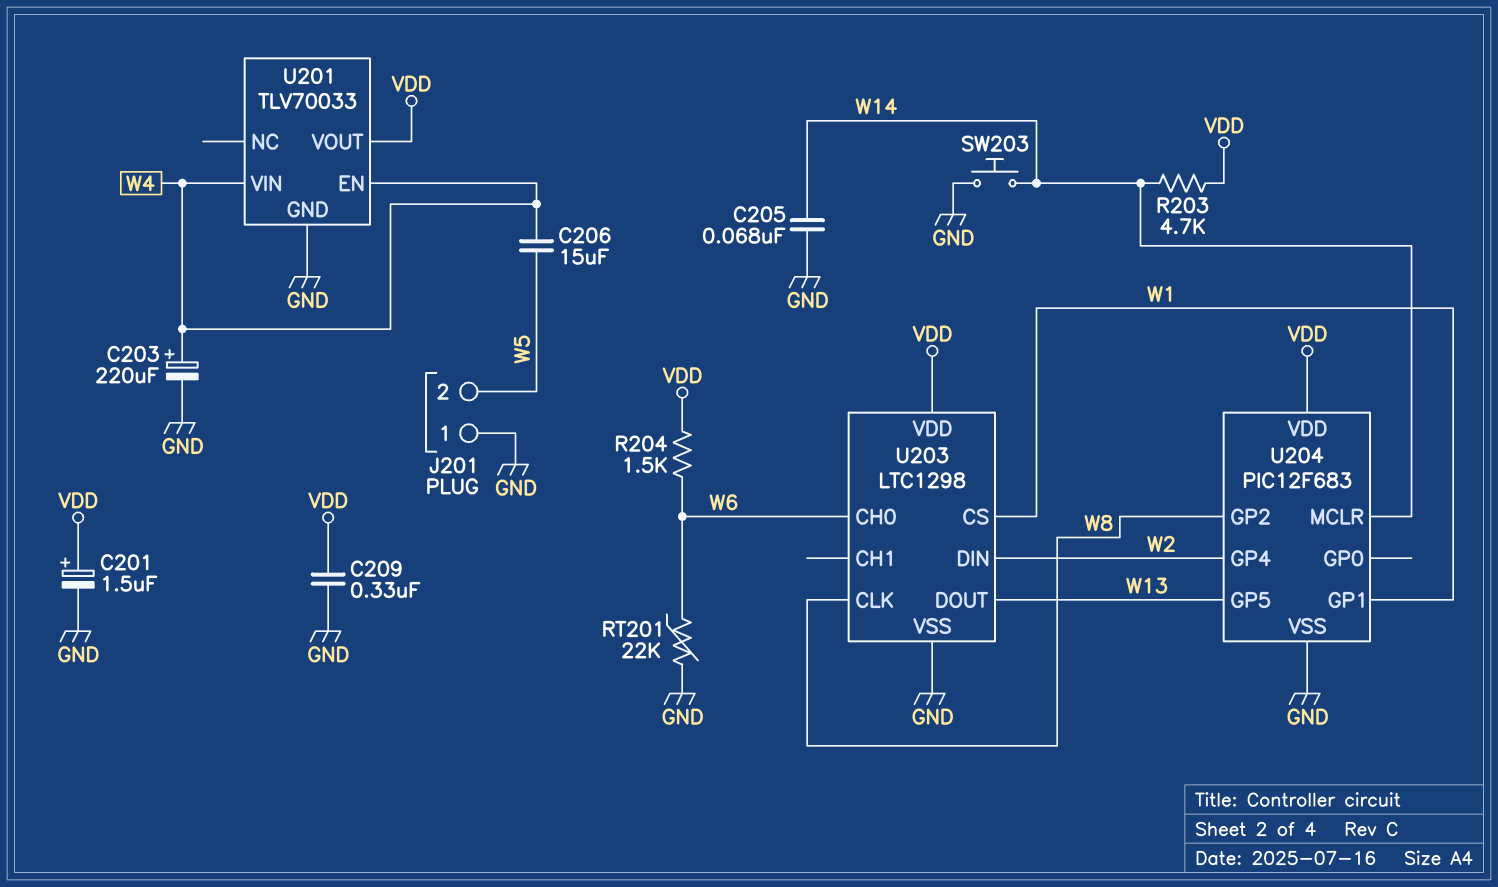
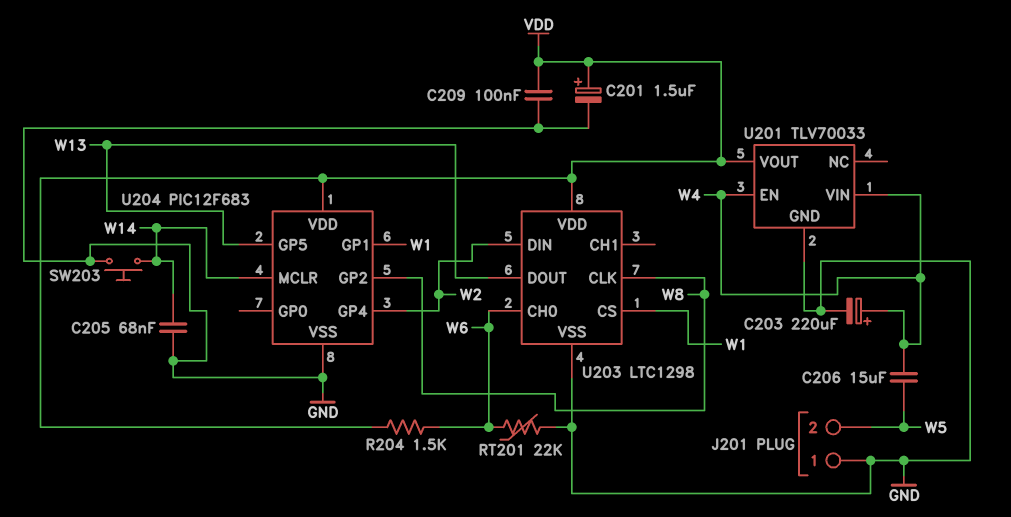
C209: 330nF (GND, VDD) -> 100nF (GND, VDD)
R203: 4.7k (VDD, W14) -> none

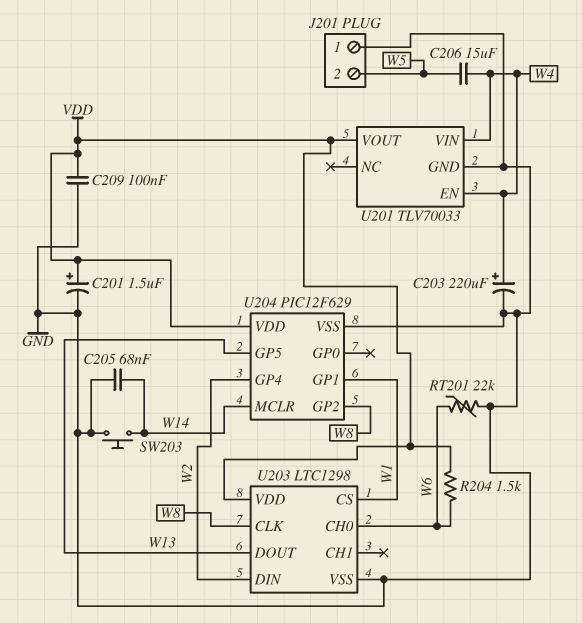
U204: PIC12F683 -> PIC12F629

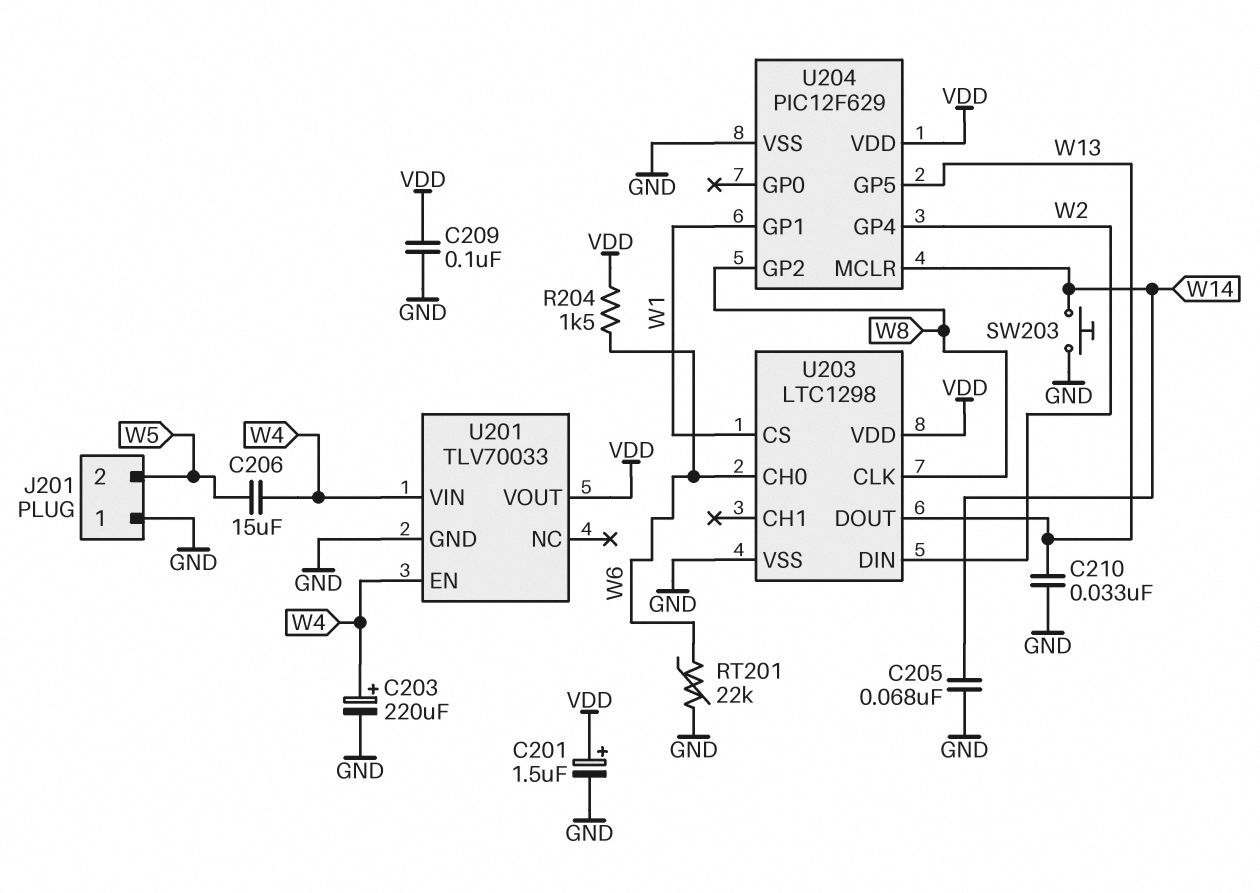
C210: none -> 33nF (GND, W13)

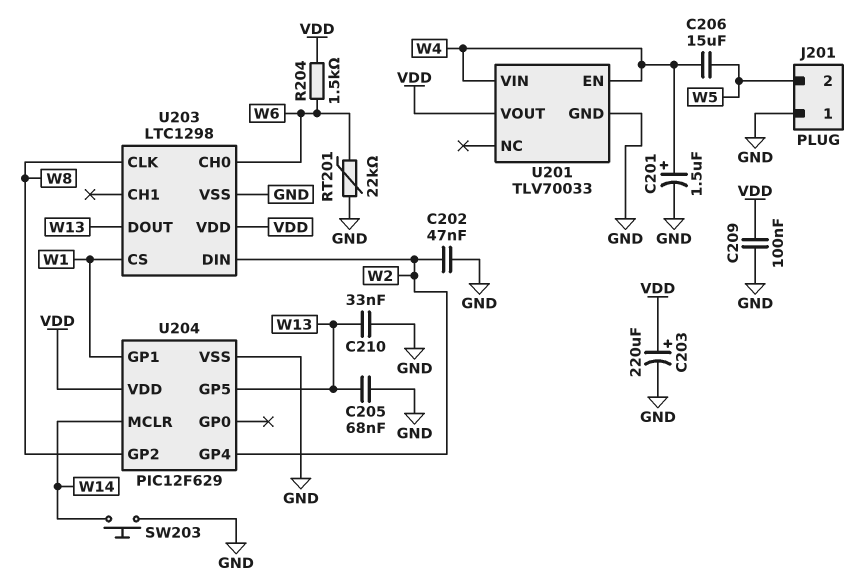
C201: 1.5uF (plus VDD, minus GND) -> 1.5uF (plus W4, minus GND)
C202: none -> 47nF (GND, W2)
C203: 220uF (plus W4, minus GND) -> 220uF (plus VDD, minus GND)
C205: 68nF (GND, W14) -> 68nF (GND, W13)

